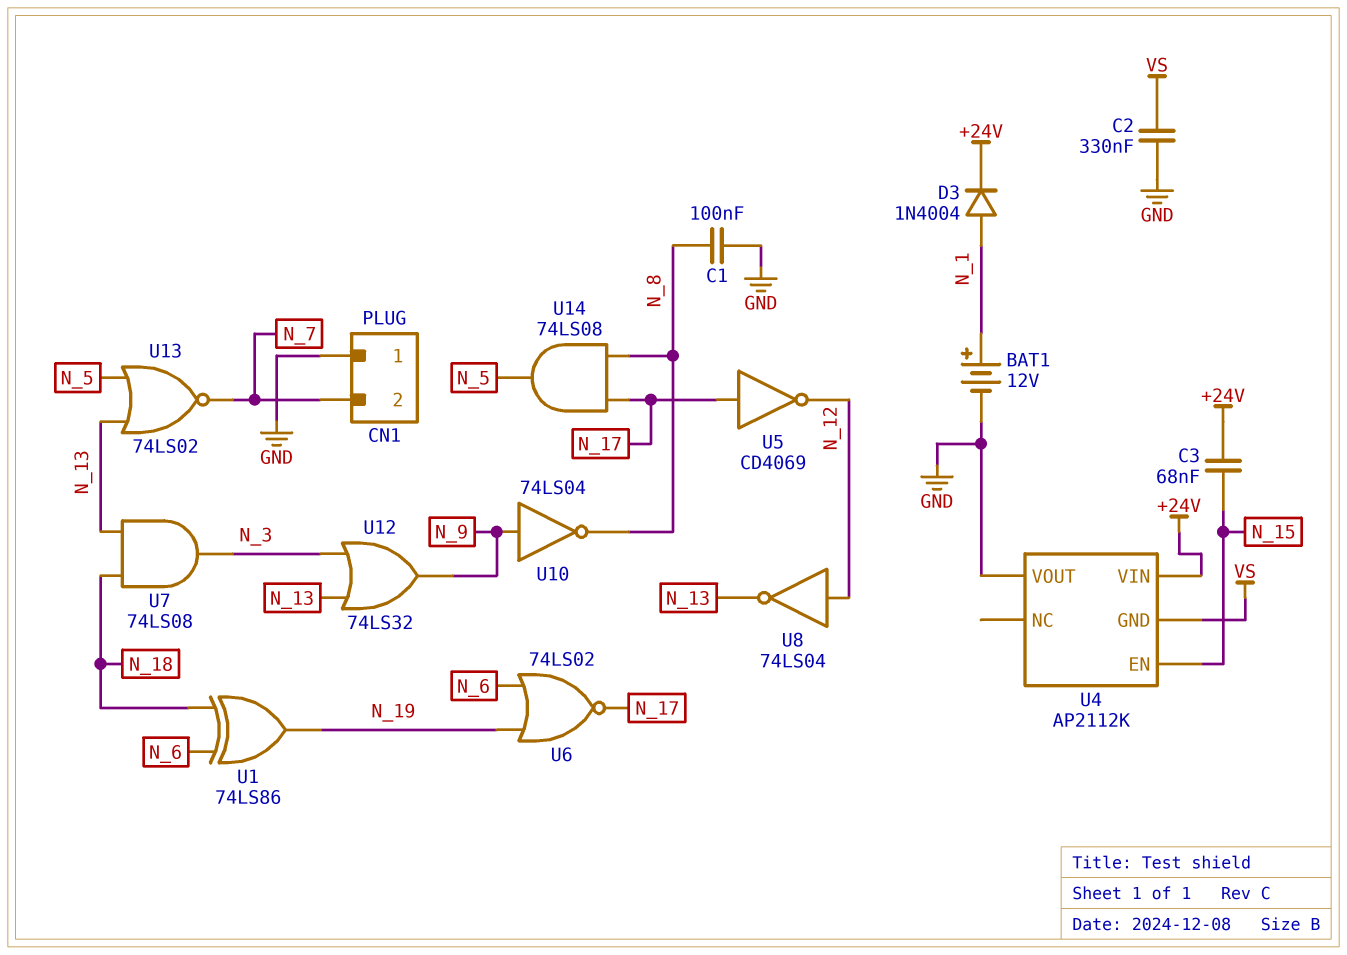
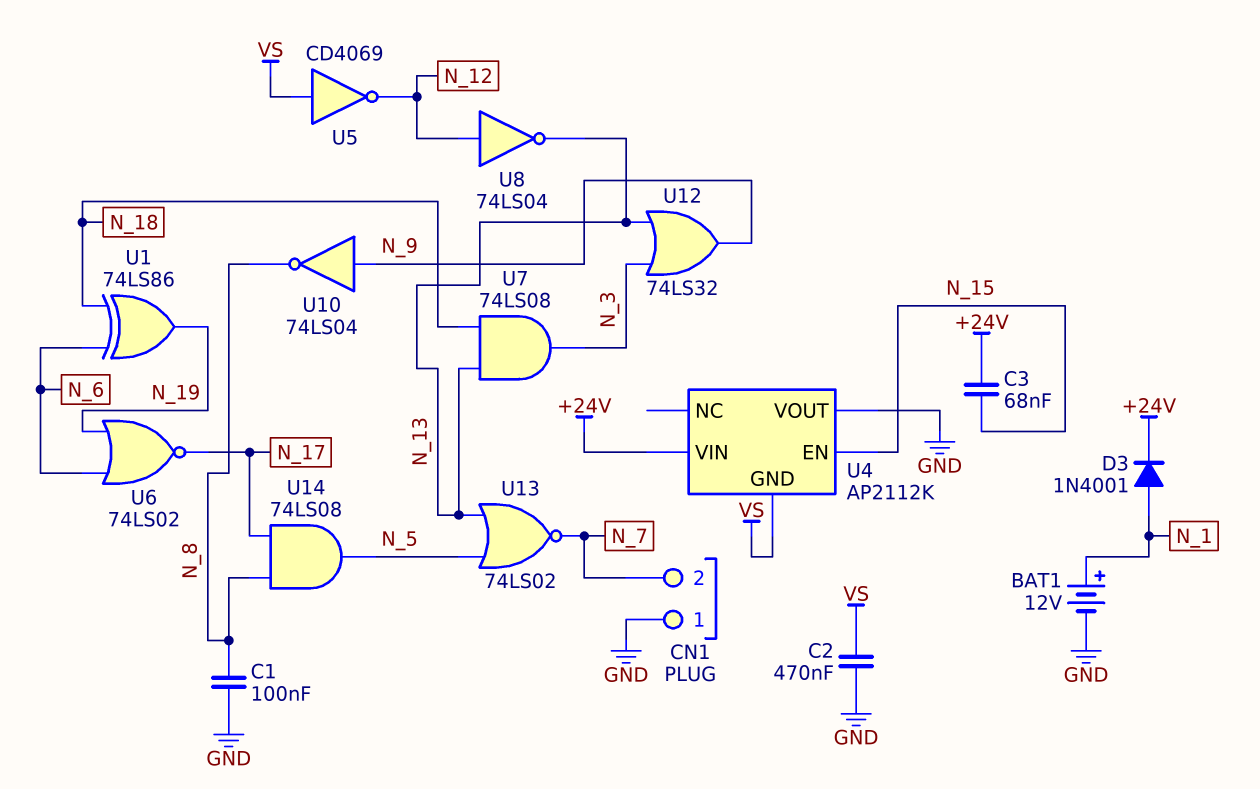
C2: 330nF (GND, VS) -> 470nF (GND, VS)
D3: diode 1N4004 (A N_1, K +24V) -> diode 1N4001 (A N_1, K +24V)
U5: NOT CD4069 (in N_17, out N_12) -> NOT CD4069 (in VS, out N_12)

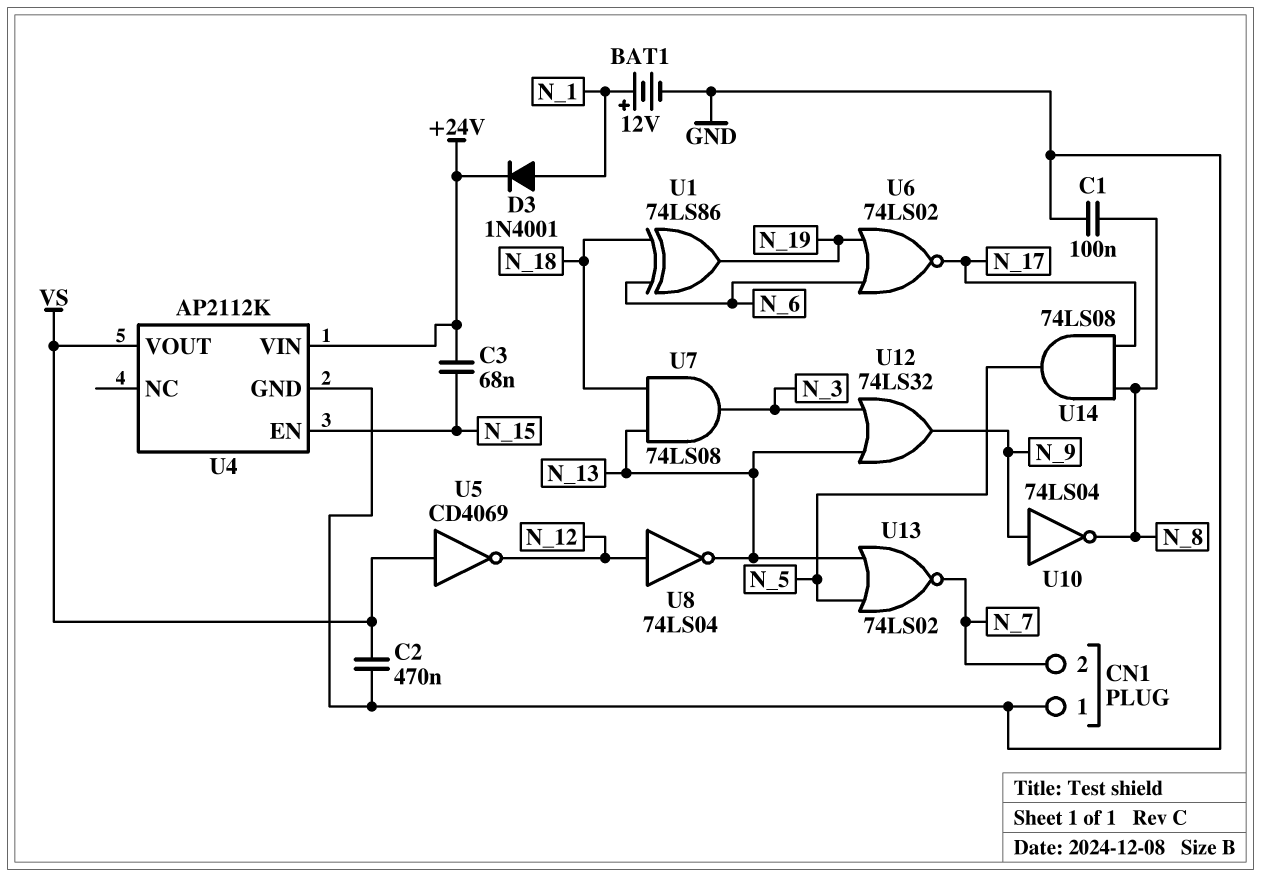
U4 pin GND: VS -> GND
U4 pin VOUT: GND -> VS

